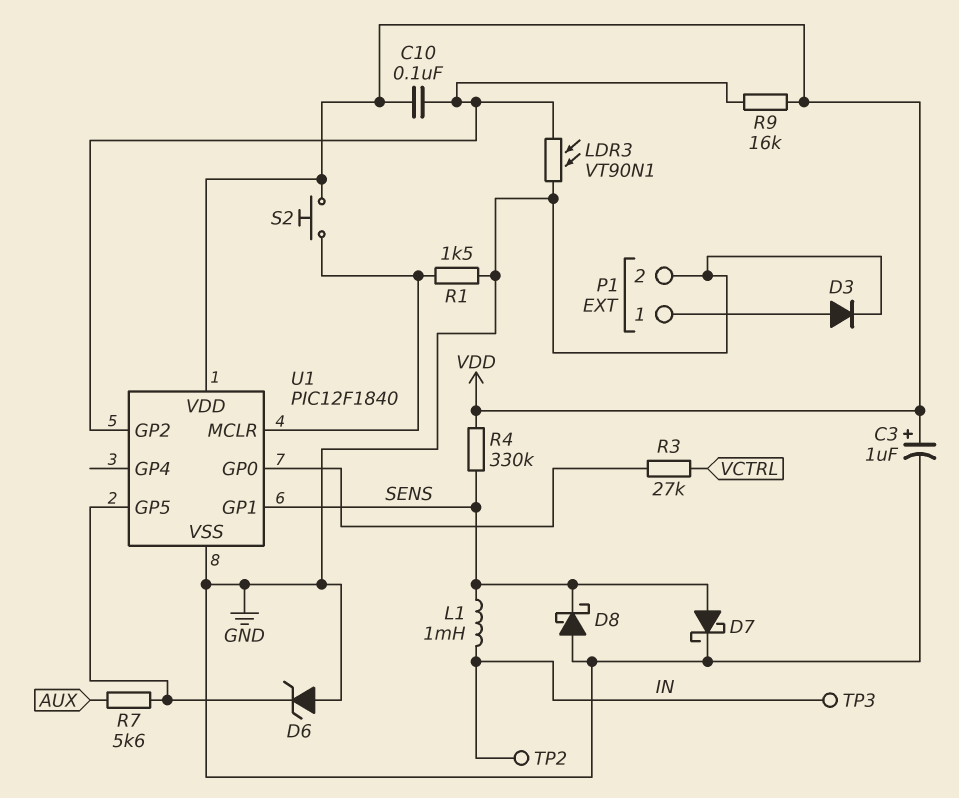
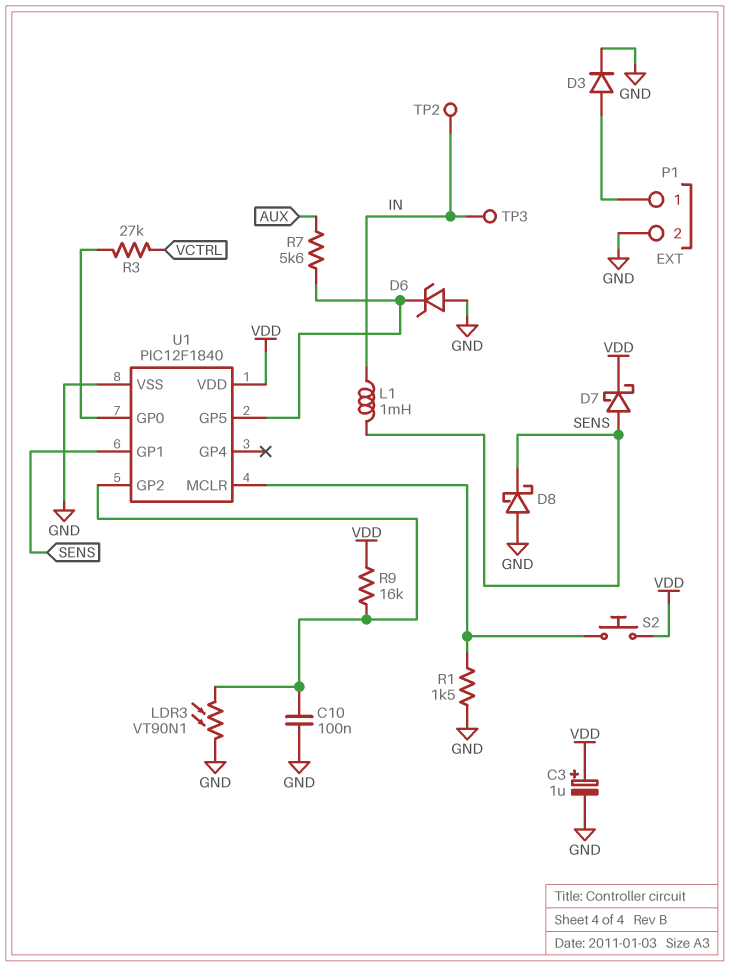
C10: 100nF (U1/GP2, VDD) -> 100nF (GND, U1/GP2)
D7: schottky (A SENS, K GND) -> schottky (A SENS, K VDD)
R4: 330k (SENS, VDD) -> none

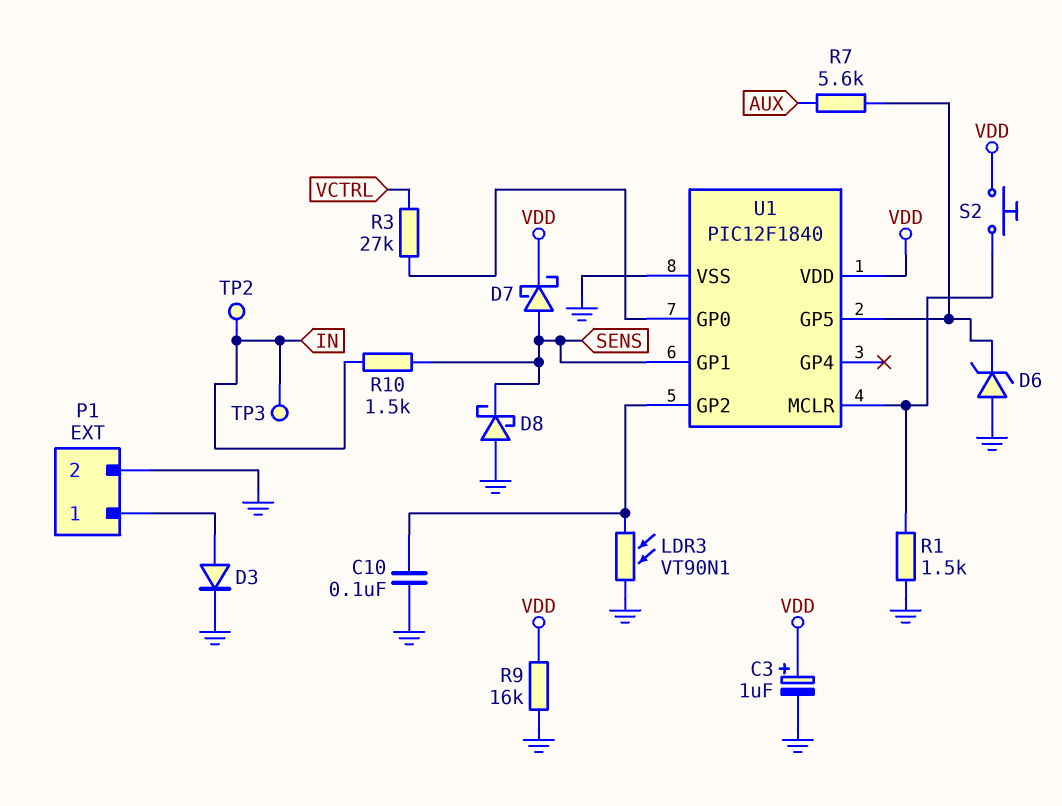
L1: 1mH (IN, SENS) -> none
R9: 16k (U1/GP2, VDD) -> 16k (GND, VDD)
R10: none -> 1.5k (IN, SENS)

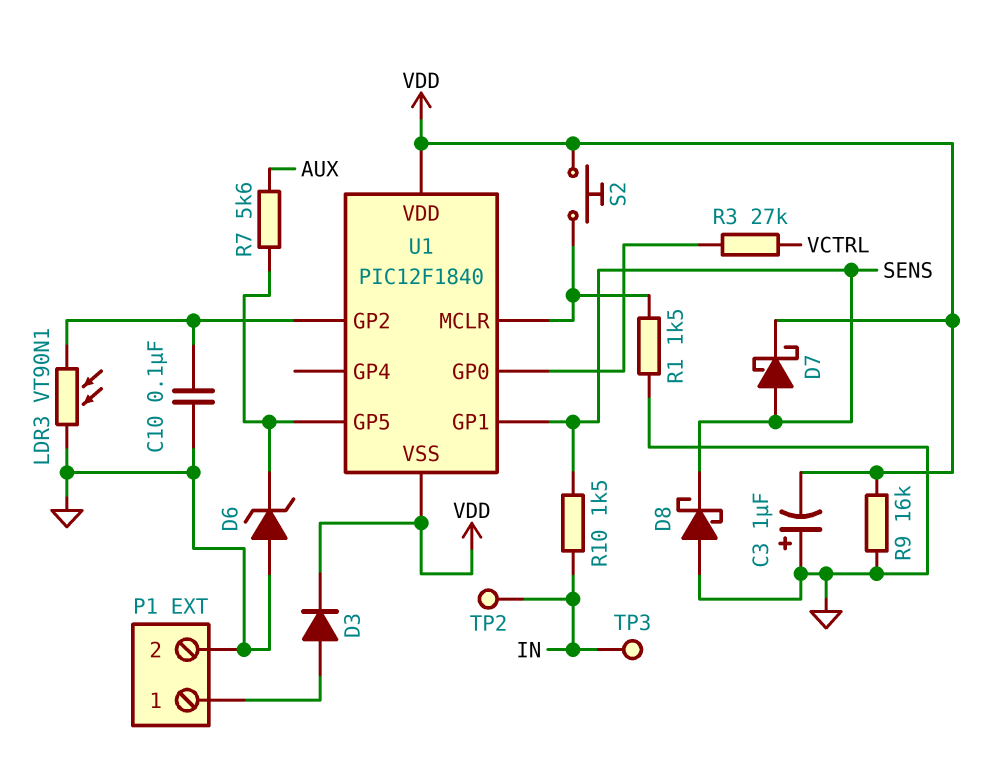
C3: 1uF (plus VDD, minus GND) -> 1uF (plus GND, minus VDD)
D3: diode (A P1/1, K GND) -> diode (A P1/1, K VDD)
U1 pin VSS: GND -> VDD

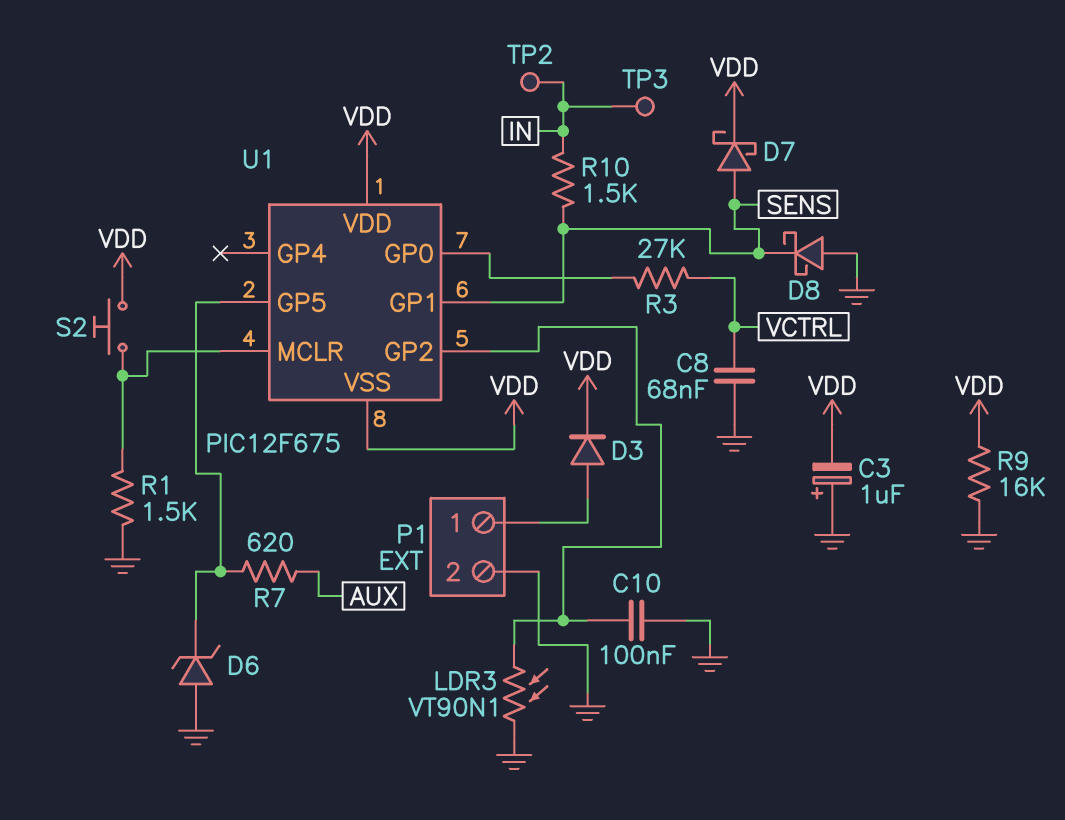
C8: none -> 68nF (GND, VCTRL)
R7: 5.6k (AUX, U1/GP5) -> 620 (AUX, U1/GP5)
U1: PIC12F1840 -> PIC12F675

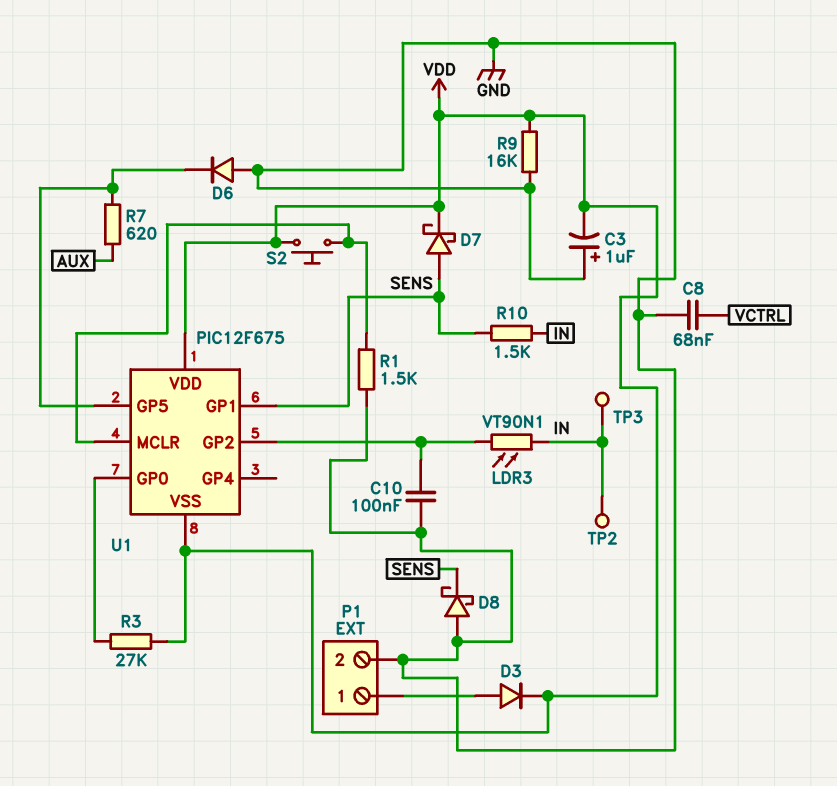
D6: zener (A GND, K U1/GP5) -> diode (A GND, K U1/GP5)
LDR3: VT90N1 (GND, U1/GP2) -> VT90N1 (IN, U1/GP2)
R3: 27k (U1/GP0, VCTRL) -> 27k (U1/GP0, VDD)

